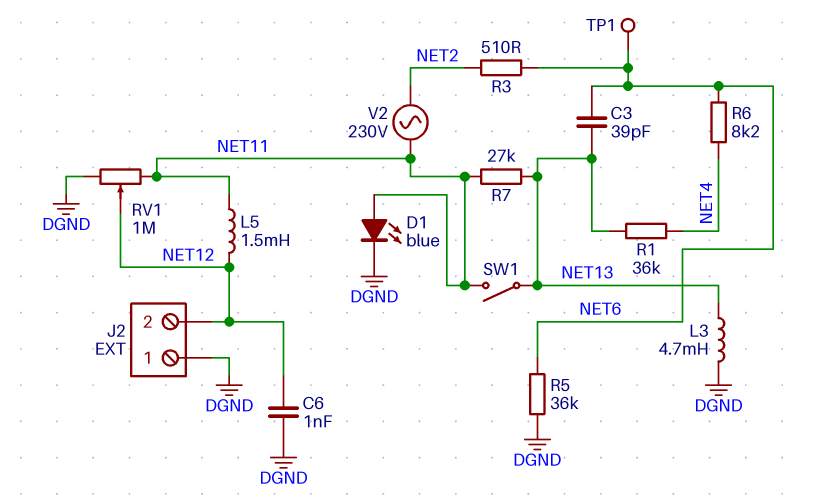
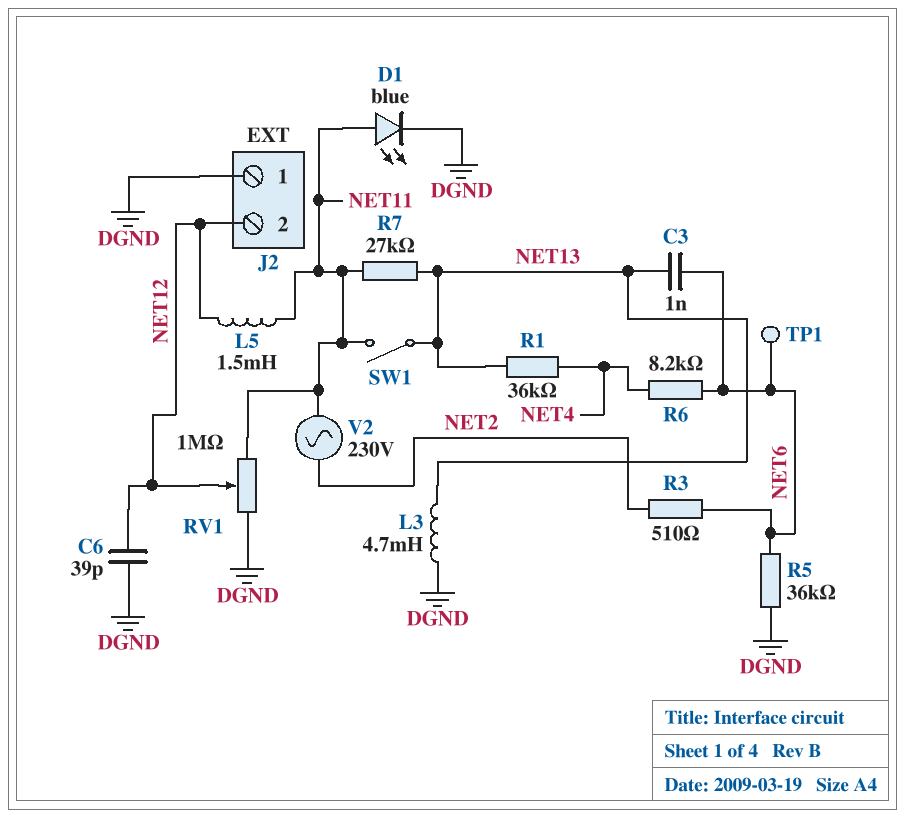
C3: 39pF (NET6, NET13) -> 1nF (NET6, NET13)
C6: 1nF (DGND, NET12) -> 39pF (DGND, NET12)

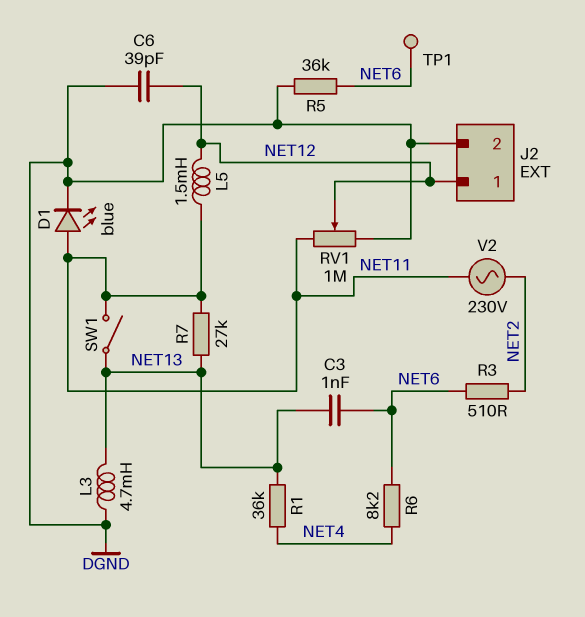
J2 pin 1: DGND -> NET12
J2 pin 2: NET12 -> DGND

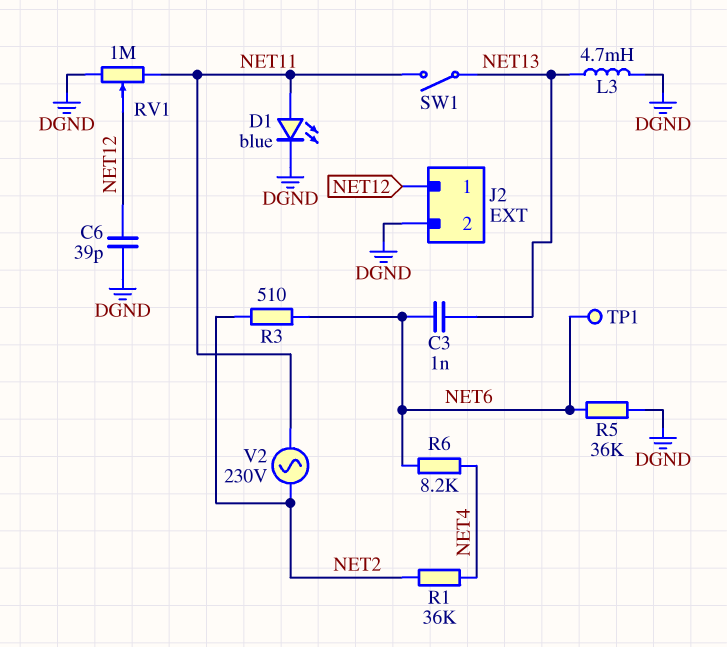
L5: 1.5mH (NET11, NET12) -> none
R1: 36k (NET4, NET13) -> 36k (NET2, NET4)
R7: 27k (NET11, NET13) -> none

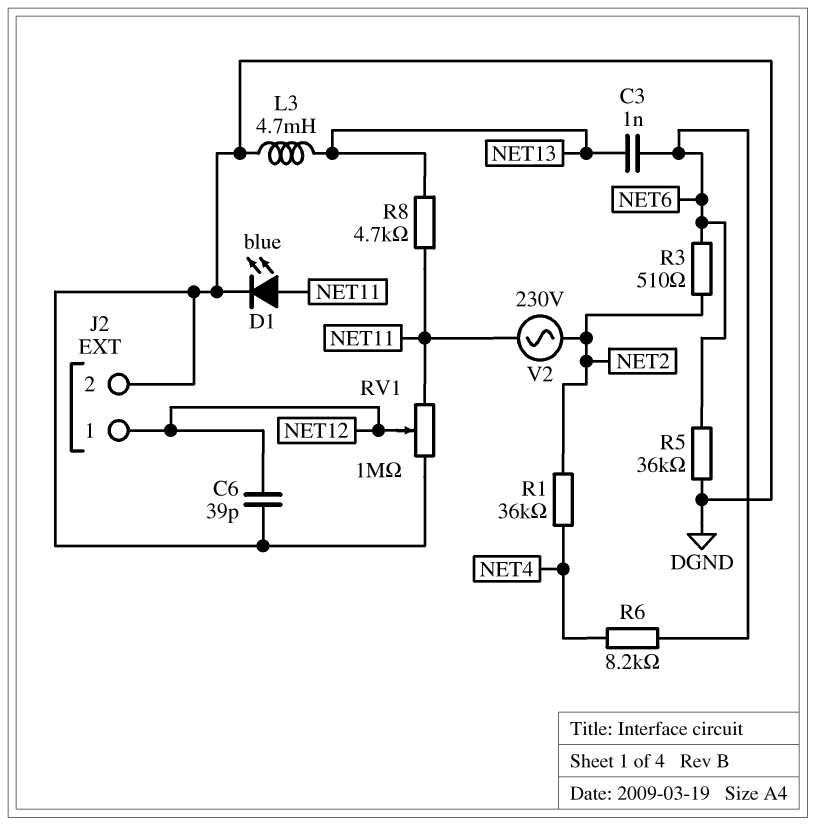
R8: none -> 4.7k (NET11, NET13)
SW1: switch (NET11, NET13) -> none
TP1: test point (NET6) -> none

